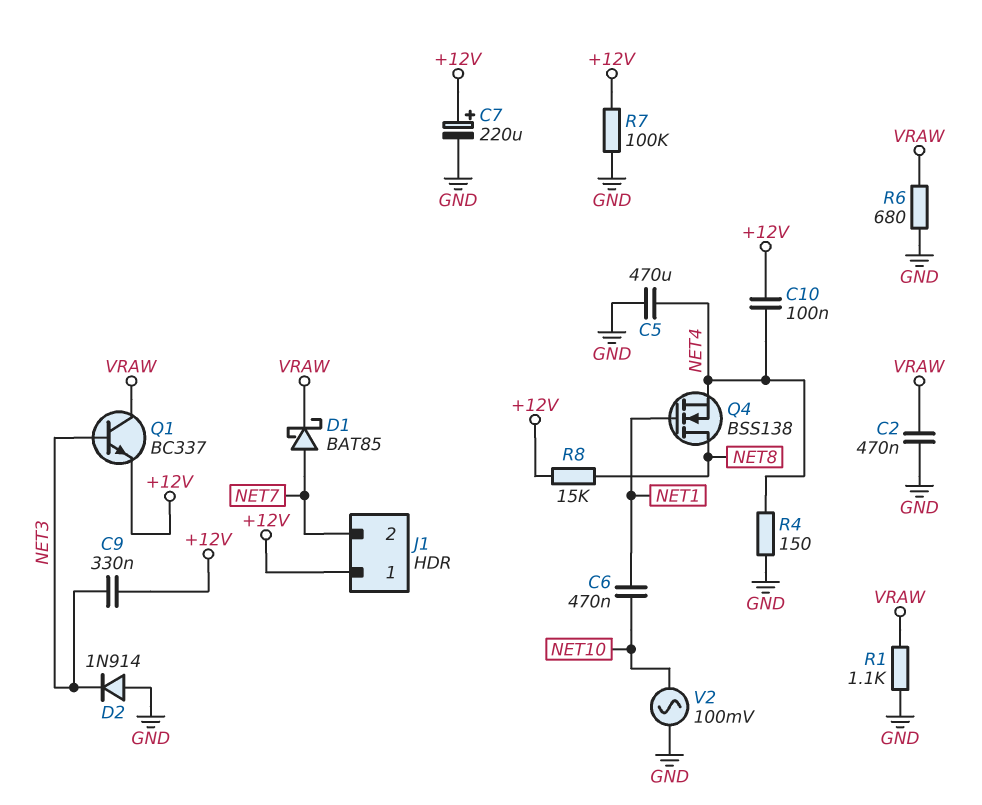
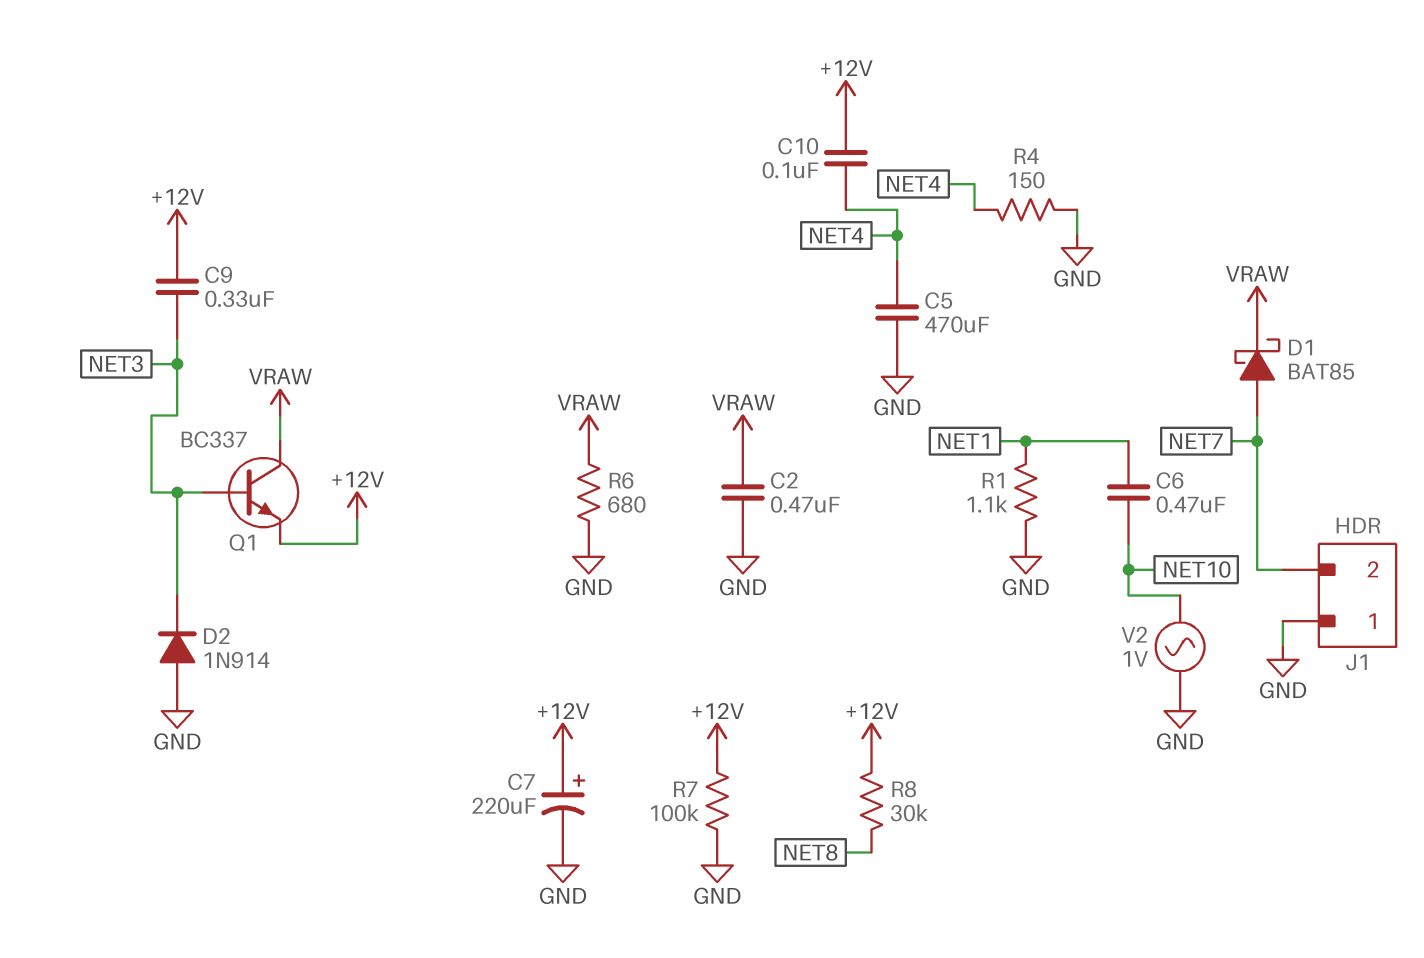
J1 pin 1: +12V -> GND
Q4: NMOS BSS138 (G NET1, D NET8, S NET4) -> none
R1: 1.1k (GND, VRAW) -> 1.1k (GND, NET1)
R8: 15k (+12V, NET8) -> 30k (+12V, NET8)
V2: AC 100mV (GND, NET10) -> AC 1V (GND, NET10)

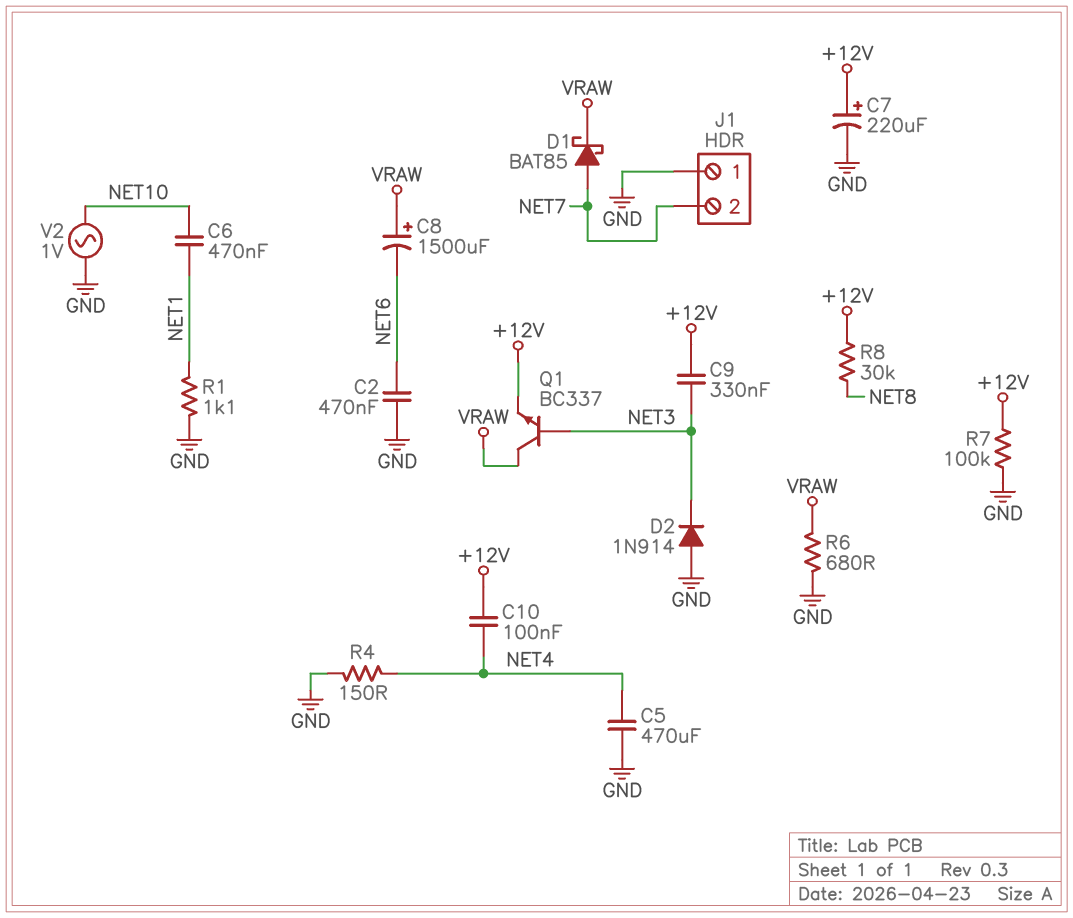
C2: 470nF (GND, VRAW) -> 470nF (GND, NET6)
C8: none -> 1500uF (plus VRAW, minus NET6)

